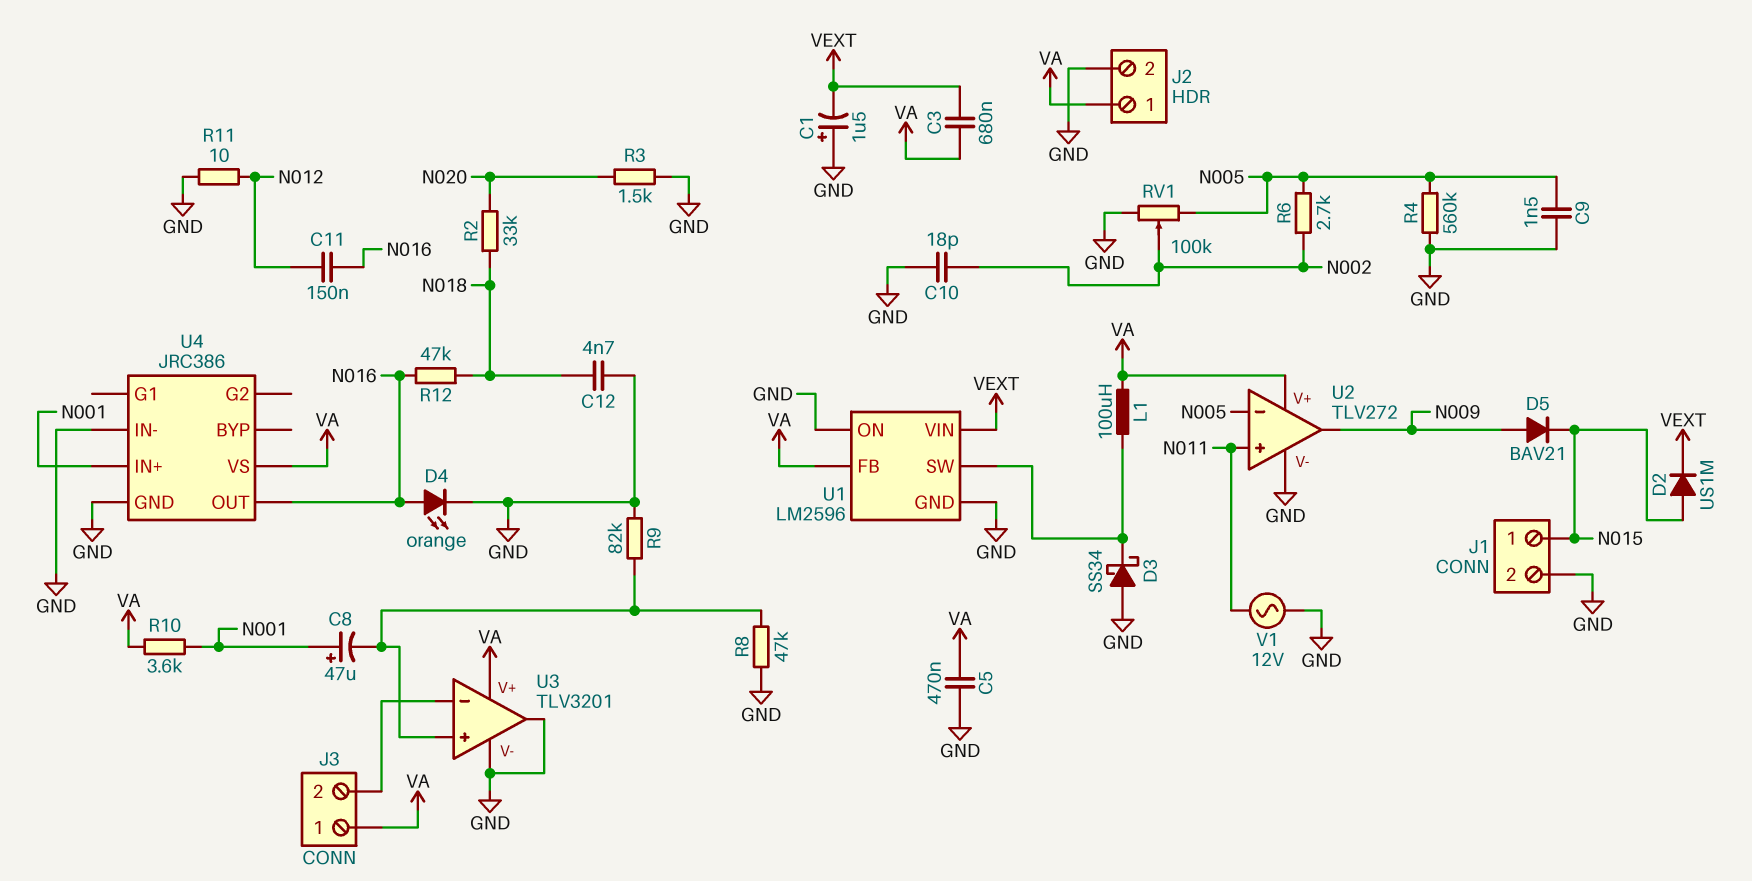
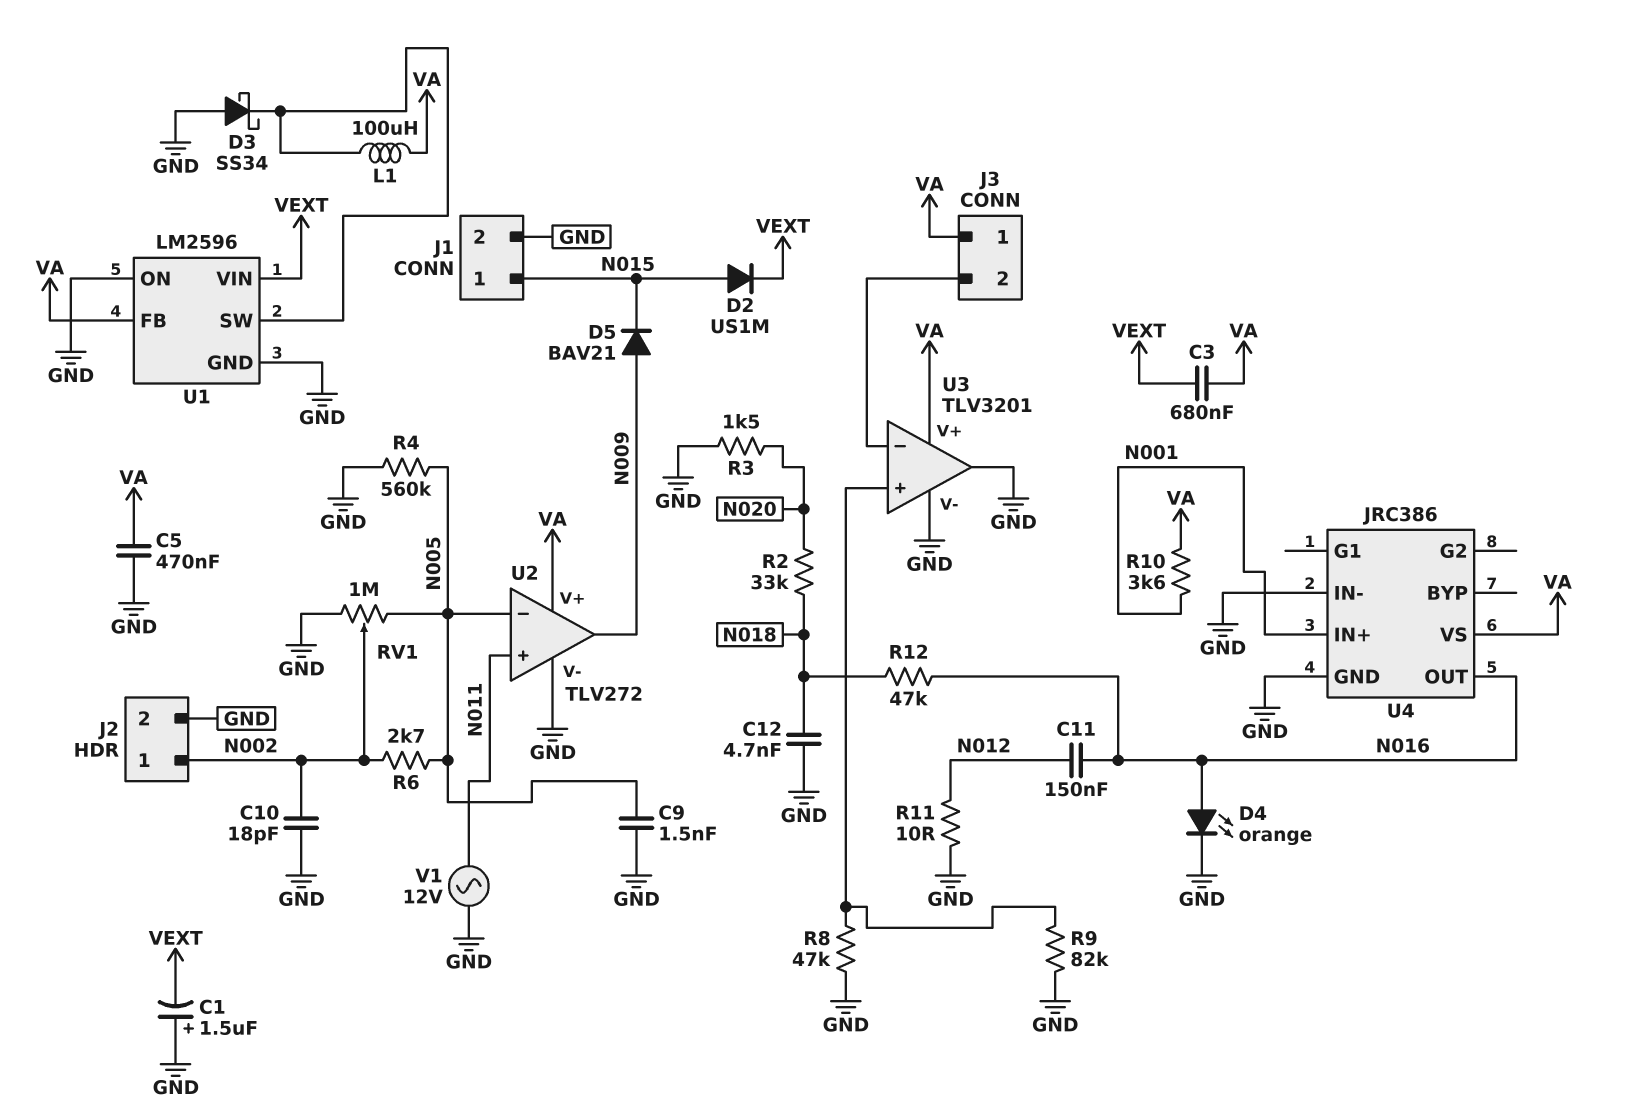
C8: 47uF (plus N001, minus U3/in+) -> none
J2 pin 1: VA -> N002
RV1: 100k (GND, N005, wiper N002) -> 1M (GND, N005, wiper N002)

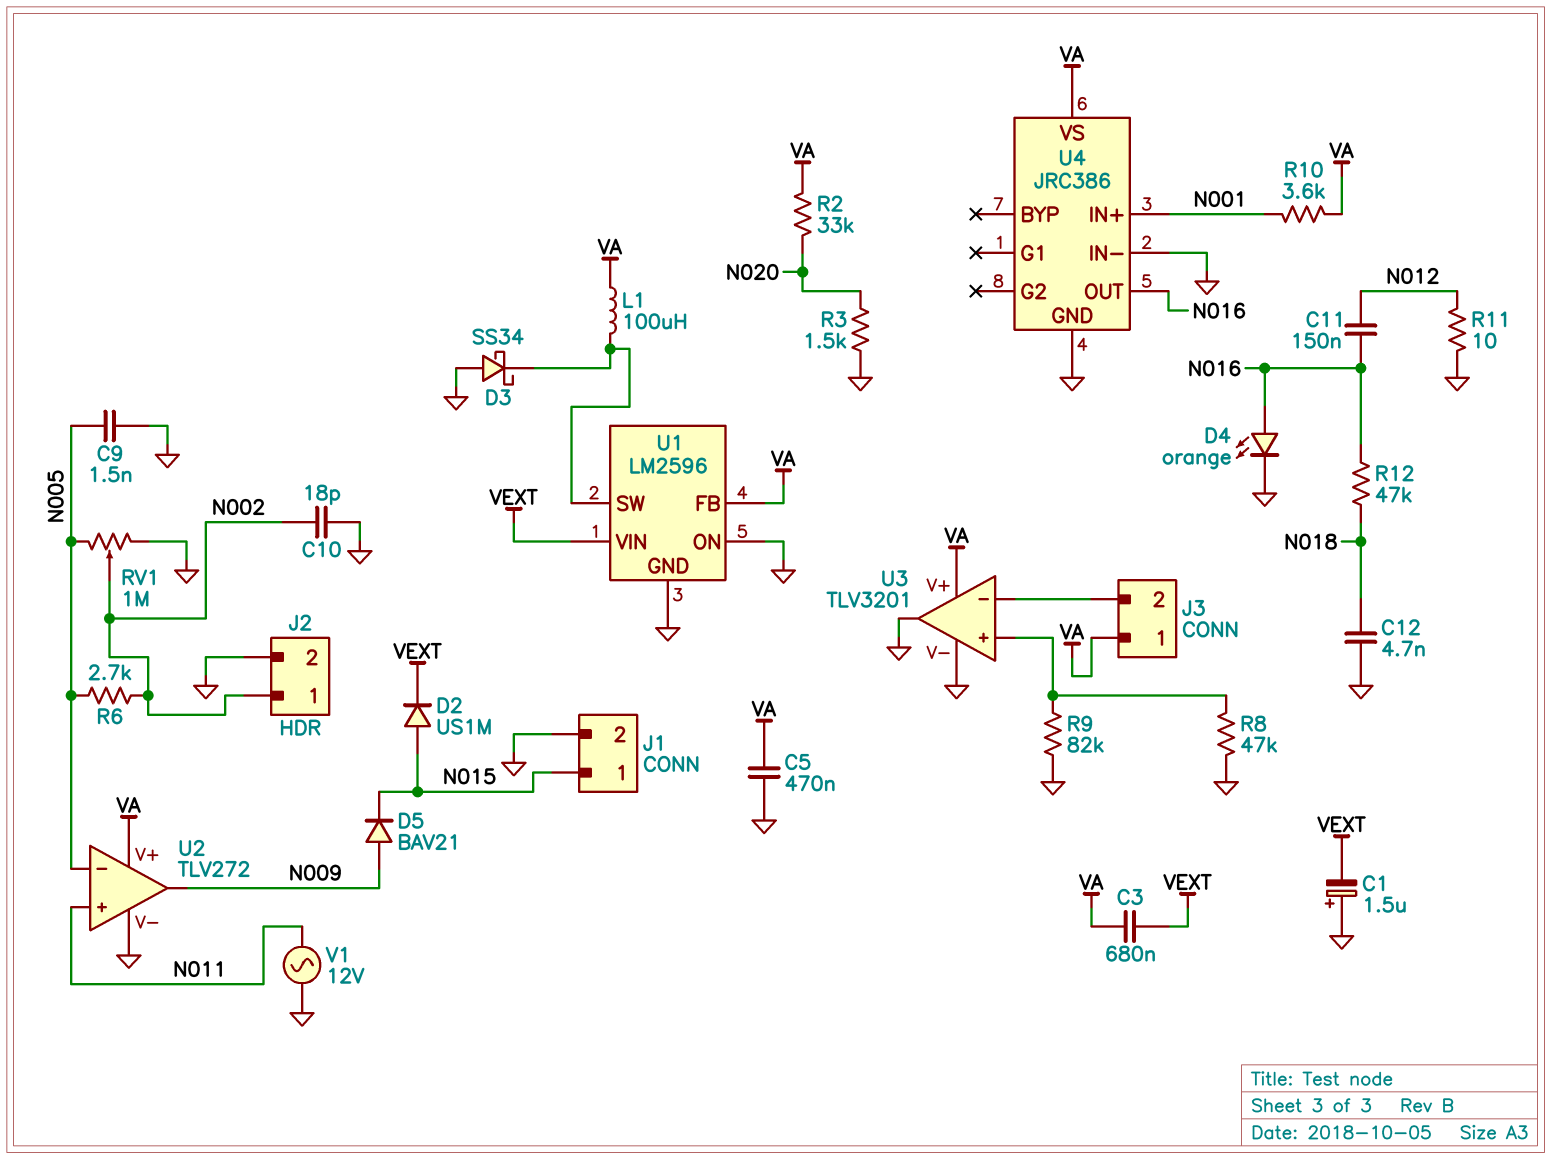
R2: 33k (N018, N020) -> 33k (N020, VA)
R4: 560k (GND, N005) -> none

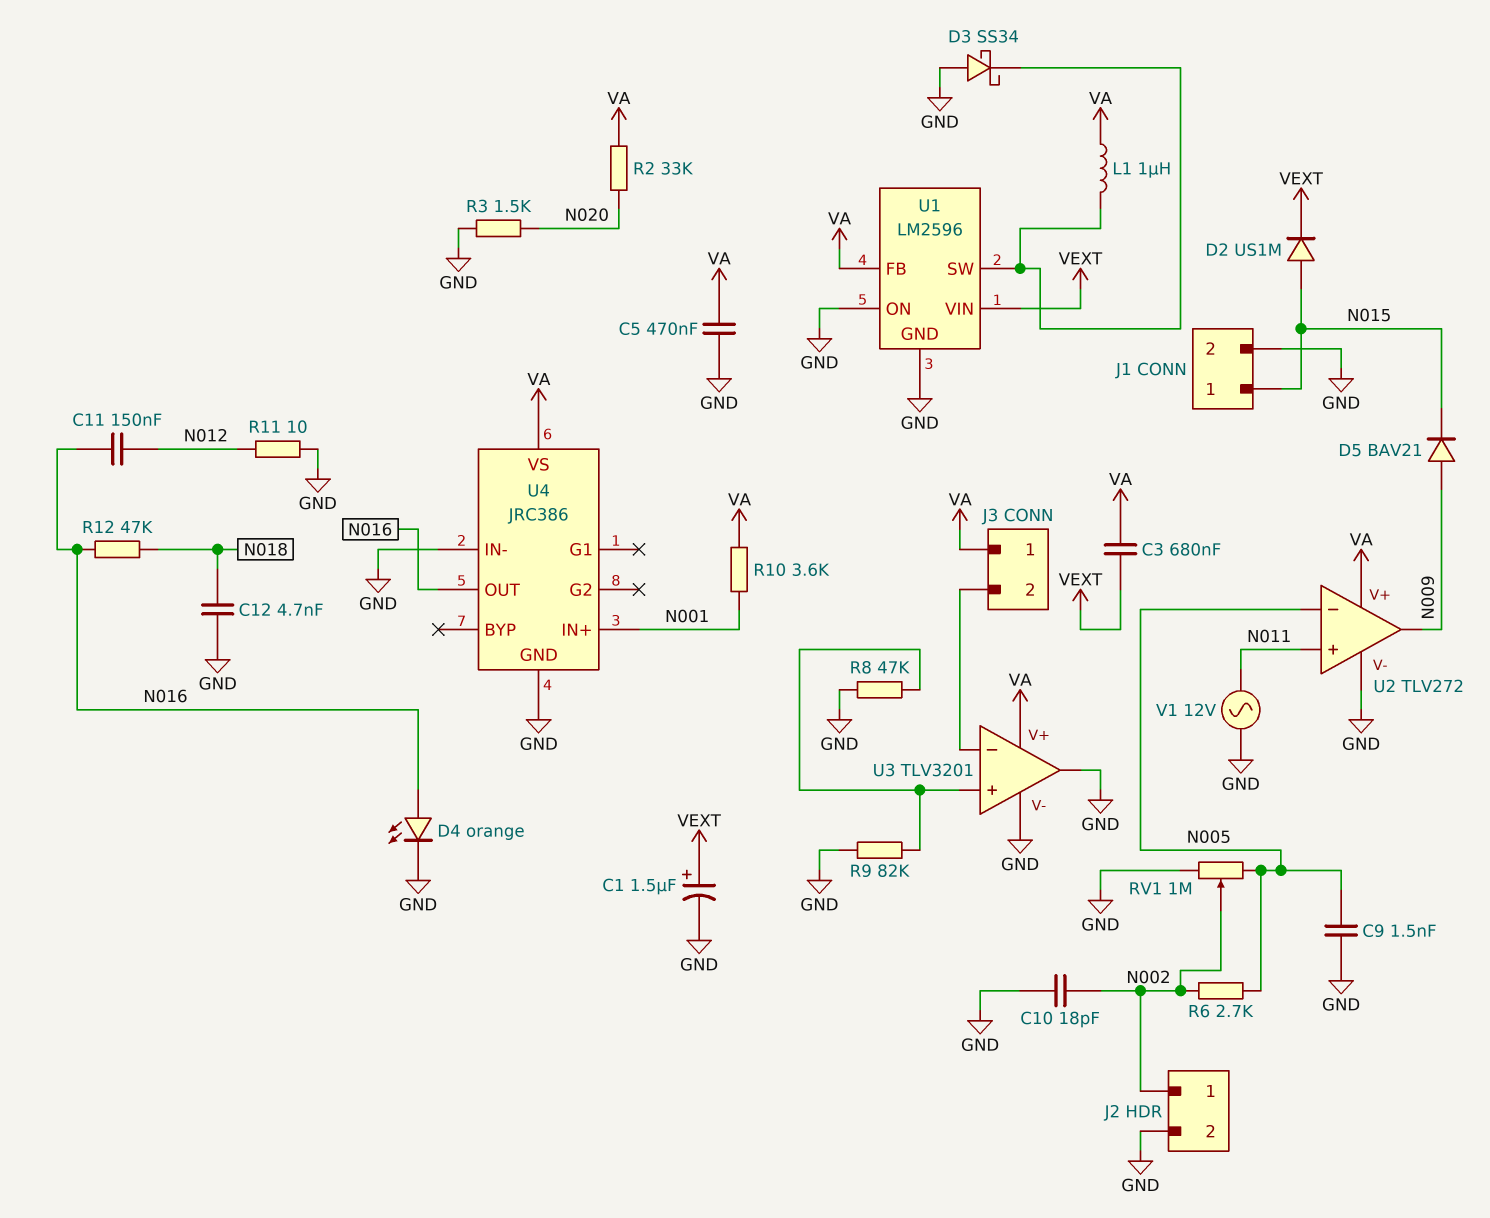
C1: 1.5uF (plus GND, minus VEXT) -> 1.5uF (plus VEXT, minus GND)
L1: 100uH (U1/SW, VA) -> 1uH (U1/SW, VA)

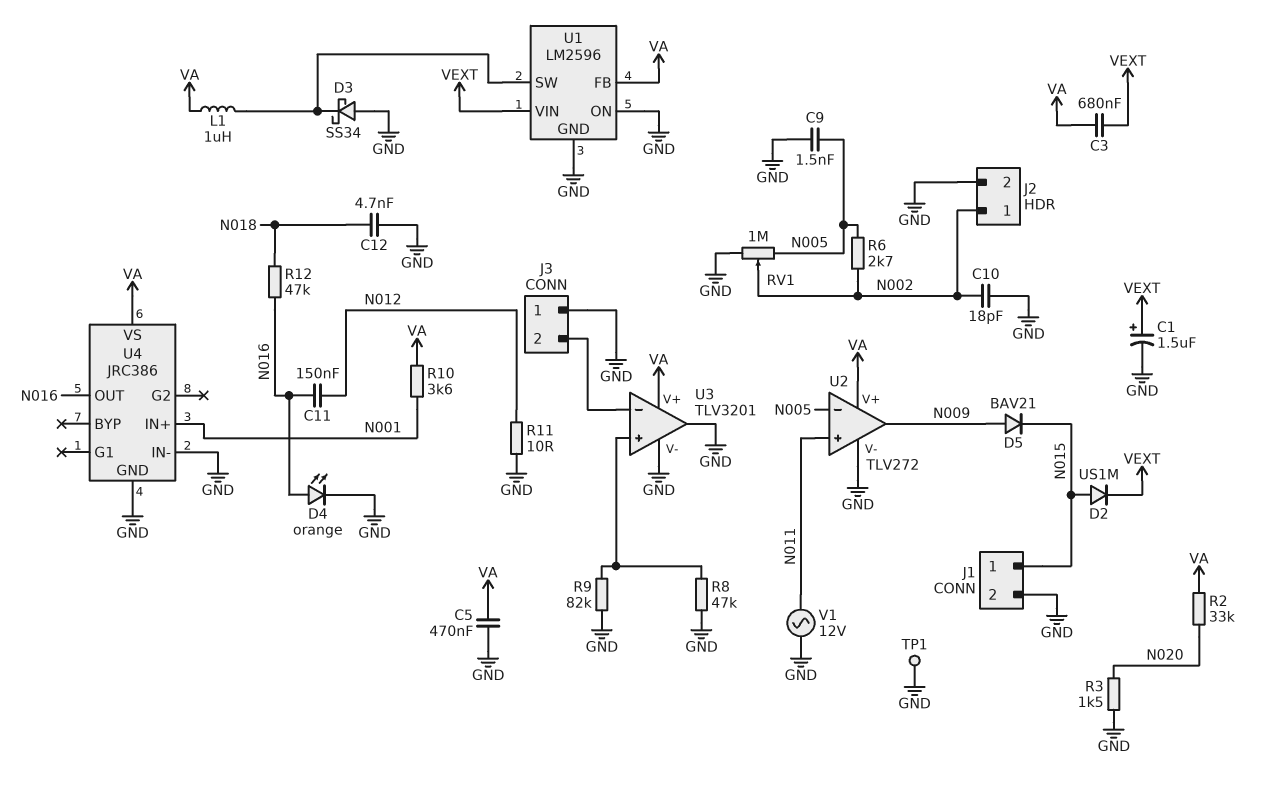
J3 pin 1: VA -> GND
TP1: none -> test point (GND)

